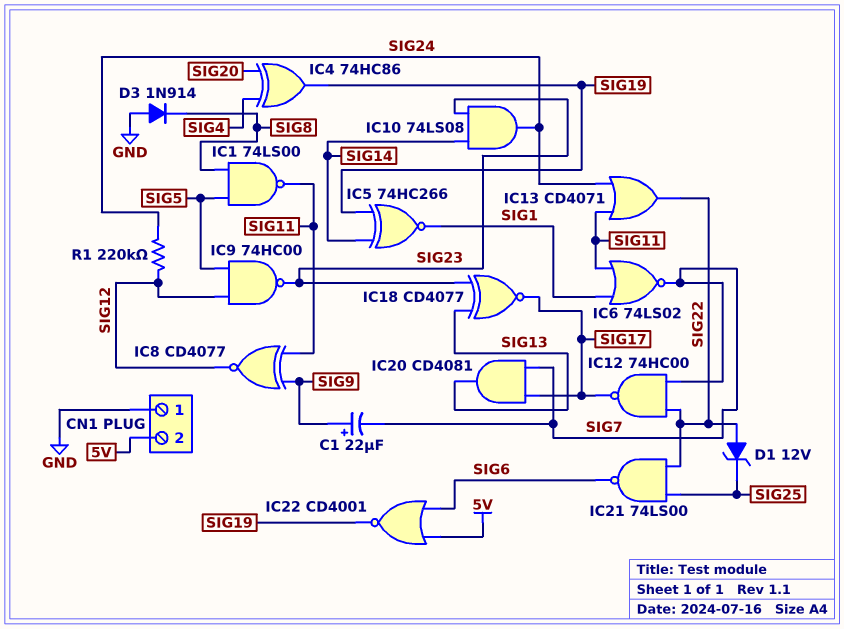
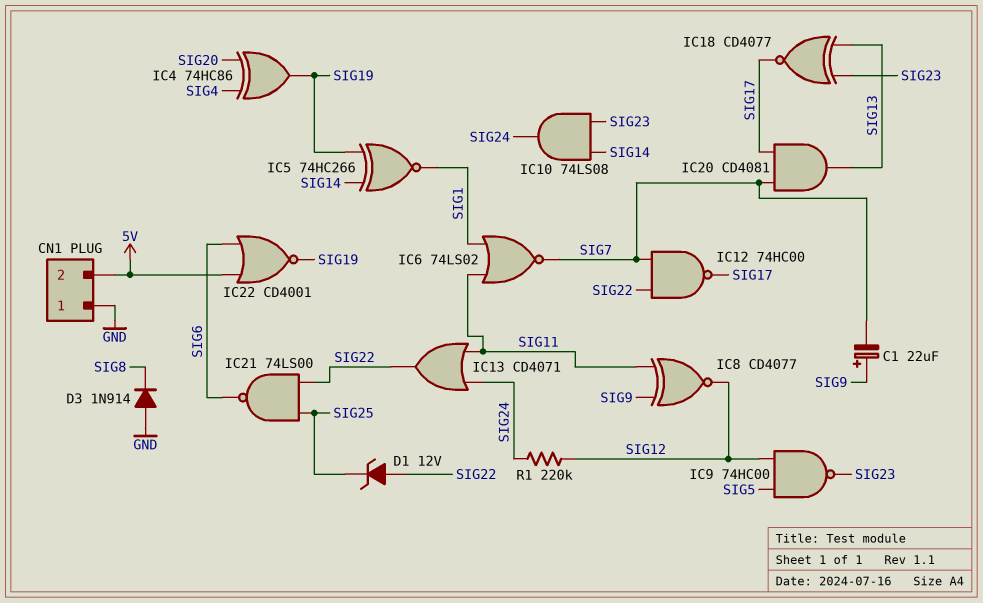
IC1: NAND 74LS00 (in SIG5, in SIG8, out SIG11) -> none

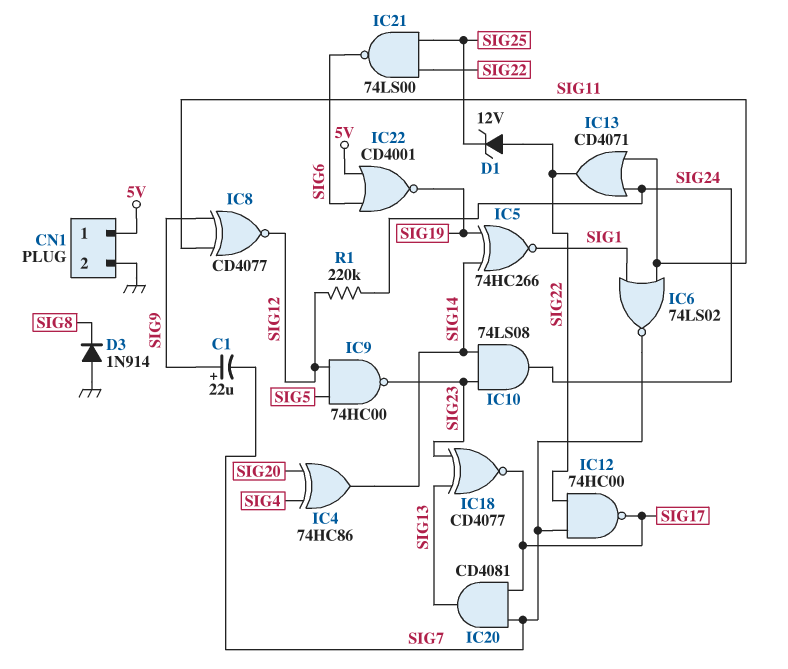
CN1 pin 1: GND -> 5V
CN1 pin 2: 5V -> GND
IC4: XOR 74HC86 (in SIG4, in SIG20, out SIG19) -> XOR 74HC86 (in SIG4, in SIG20, out SIG14)

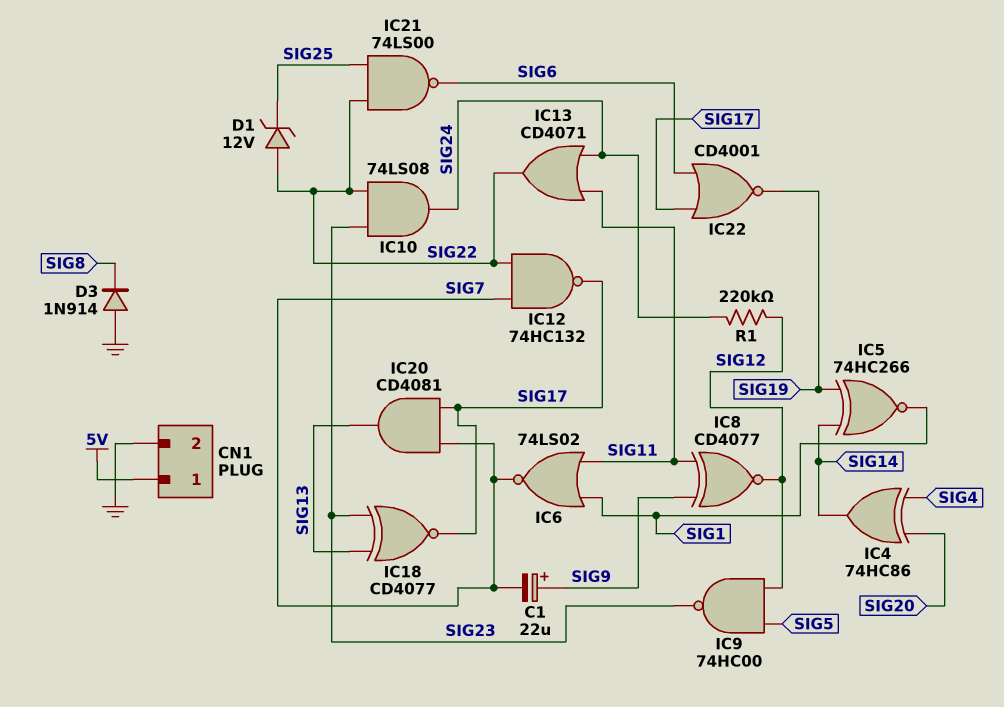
IC10: AND 74LS08 (in SIG14, in SIG23, out SIG24) -> AND 74LS08 (in SIG22, in SIG23, out SIG24)
IC12: NAND 74HC00 (in SIG7, in SIG22, out SIG17) -> NAND 74HC132 (in SIG7, in SIG22, out SIG17)
IC22: NOR CD4001 (in 5V, in SIG6, out SIG19) -> NOR CD4001 (in SIG6, in SIG17, out SIG19)

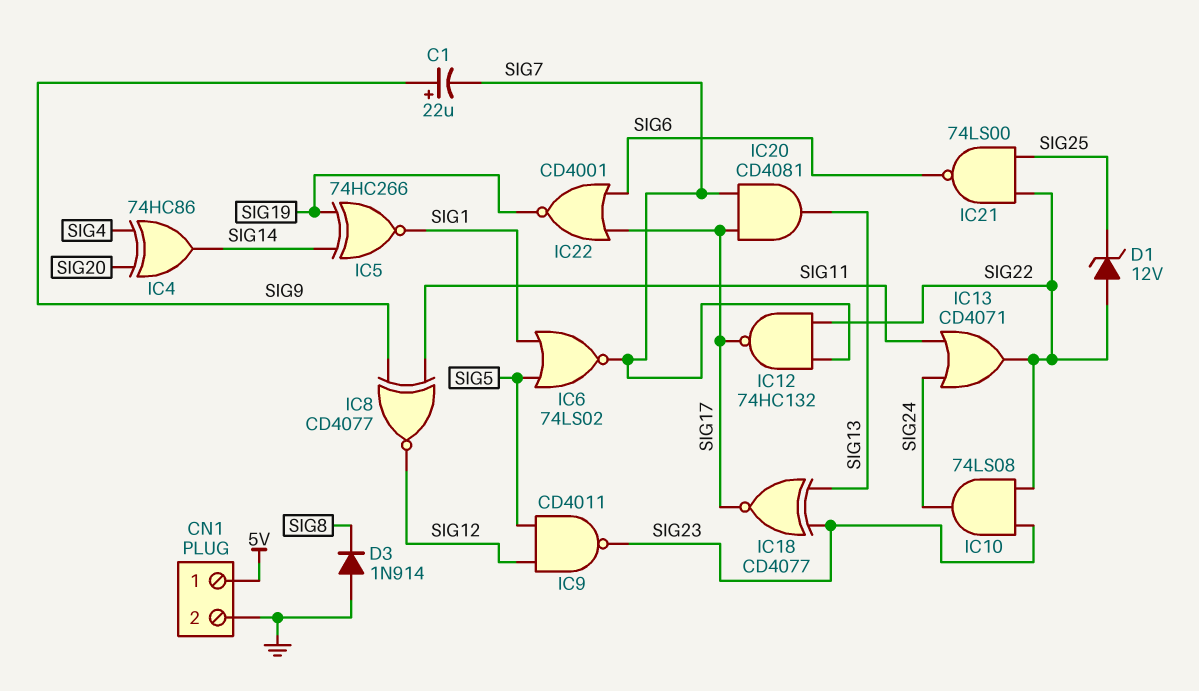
IC6: NOR 74LS02 (in SIG1, in SIG11, out SIG7) -> NOR 74LS02 (in SIG1, in SIG5, out SIG7)
IC9: NAND 74HC00 (in SIG5, in SIG12, out SIG23) -> NAND CD4011 (in SIG5, in SIG12, out SIG23)
R1: 220k (SIG12, SIG24) -> none

